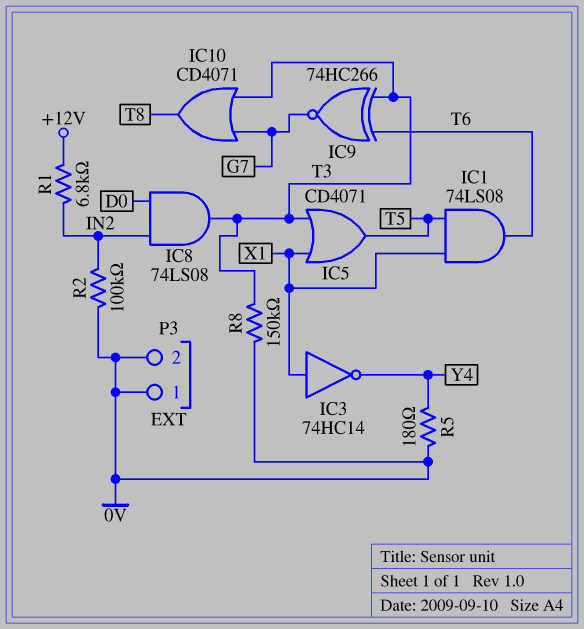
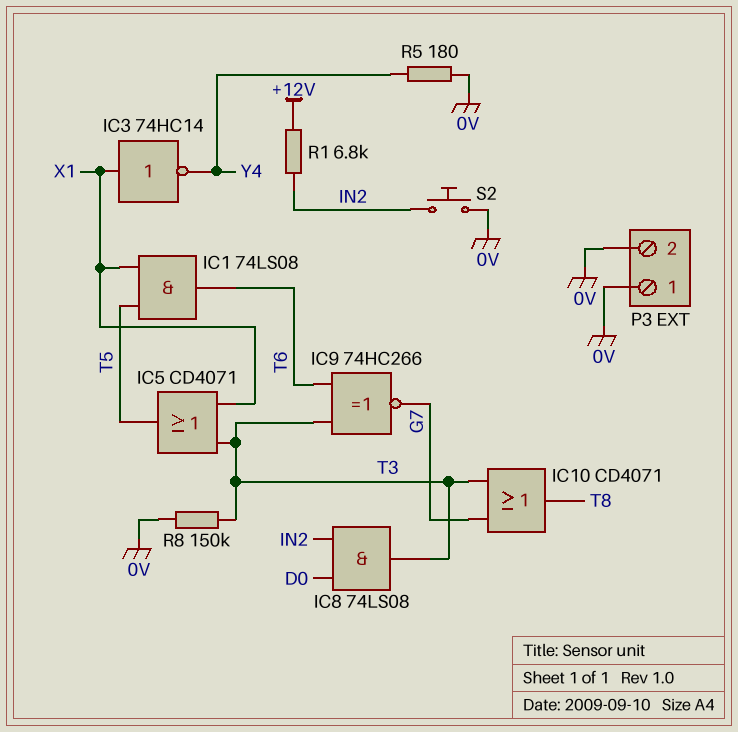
R2: 100k (0V, IN2) -> none
S2: none -> button (0V, IN2)

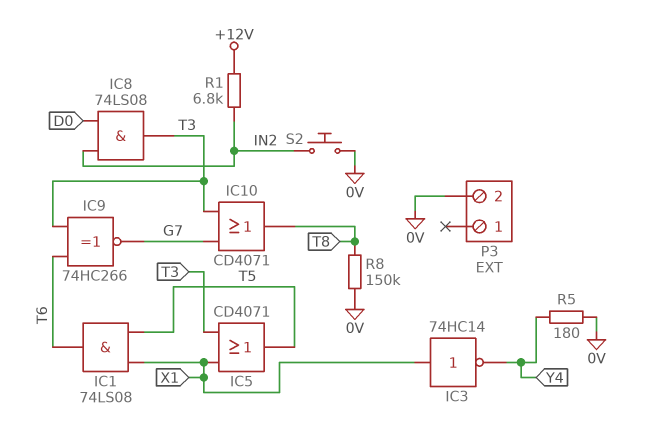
P3 pin 1: 0V -> none
R8: 150k (0V, T3) -> 150k (0V, T8)

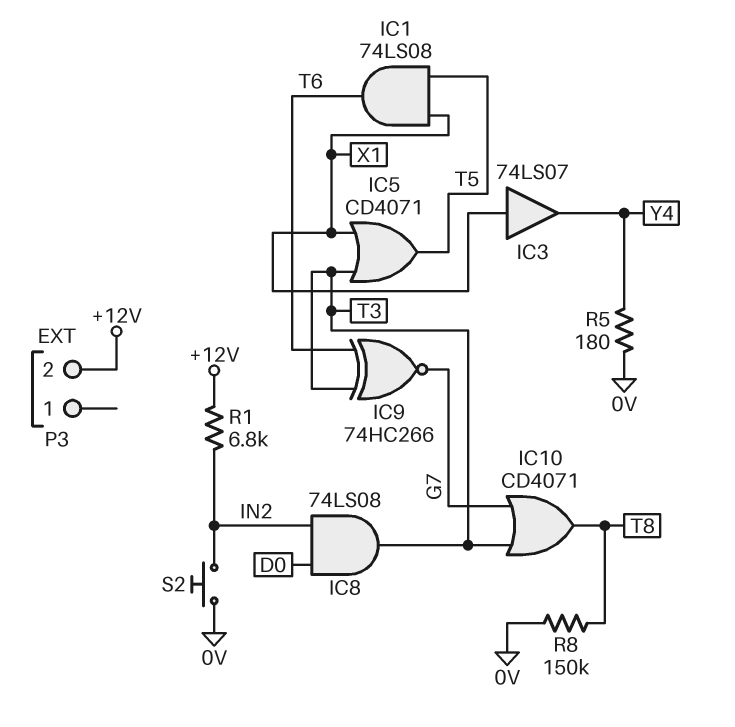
IC3: NOT 74HC14 (in X1, out Y4) -> buffer 74LS07 (in X1, out Y4)
P3 pin 2: 0V -> +12V

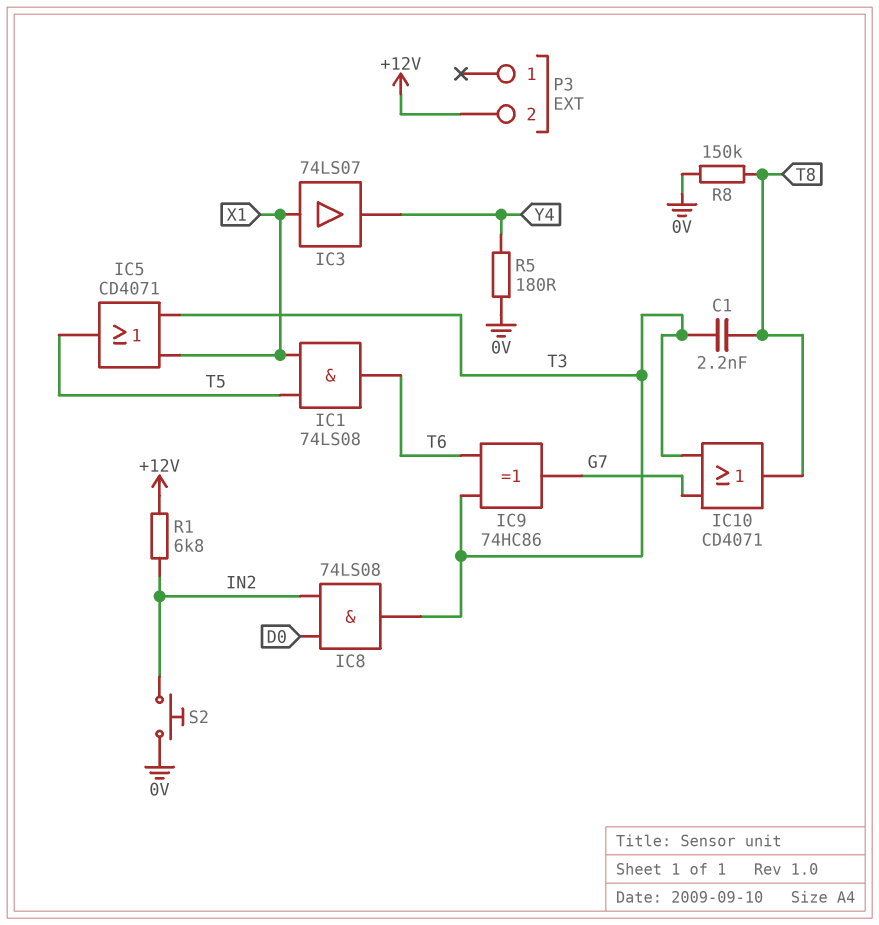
C1: none -> 2.2nF (T3, T8)
IC9: XNOR 74HC266 (in T3, in T6, out G7) -> XOR 74HC86 (in T3, in T6, out G7)

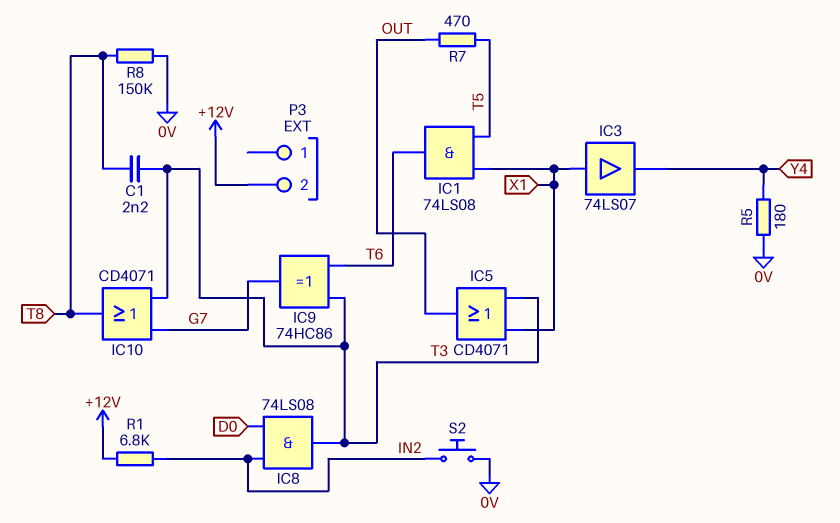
IC5: OR CD4071 (in T3, in X1, out T5) -> OR CD4071 (in T3, in X1, out OUT)
R7: none -> 470 (OUT, T5)

